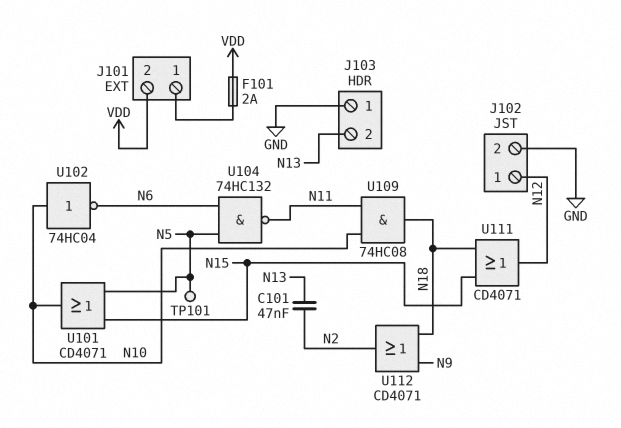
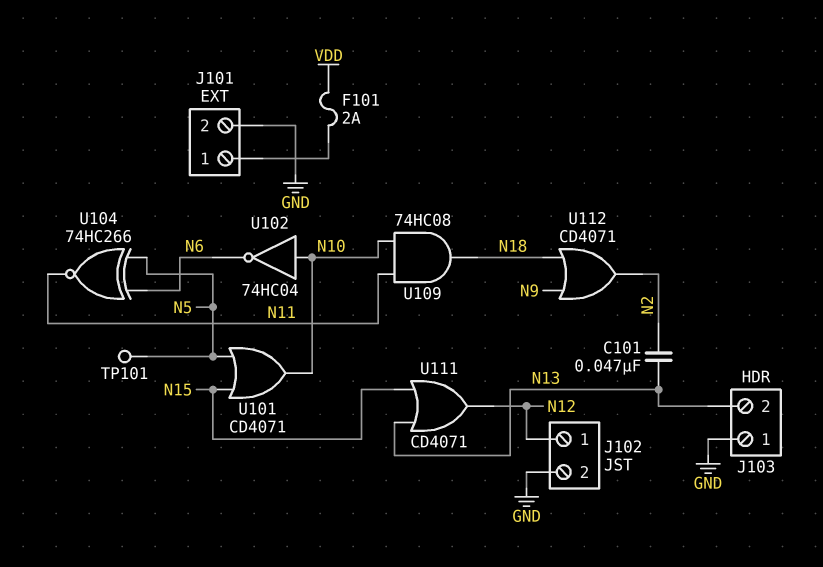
J101 pin 2: VDD -> GND
U104: NAND 74HC132 (in N5, in N6, out N11) -> XNOR 74HC266 (in N5, in N6, out N11)
U111: OR CD4071 (in N15, in N18, out N12) -> OR CD4071 (in N13, in N15, out N12)

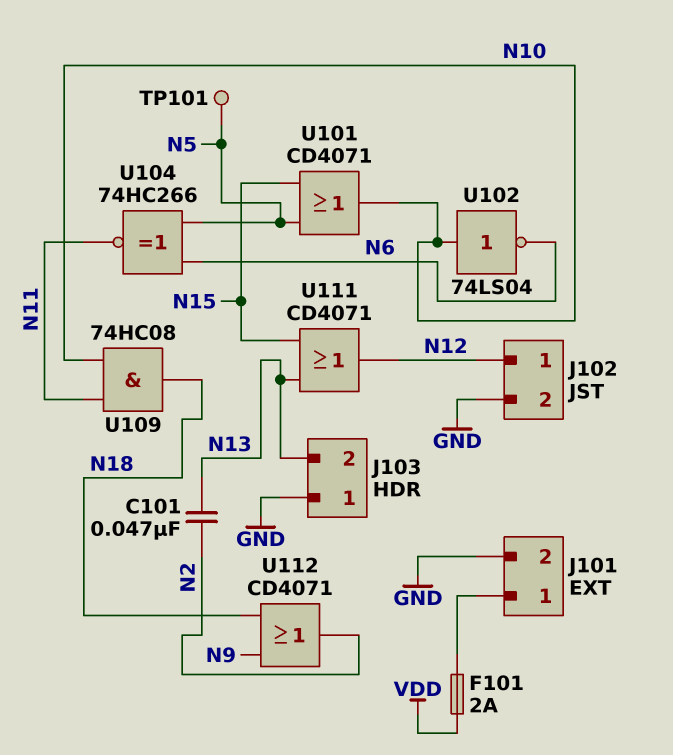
U102: NOT 74HC04 (in N10, out N6) -> NOT 74LS04 (in N10, out N6)

